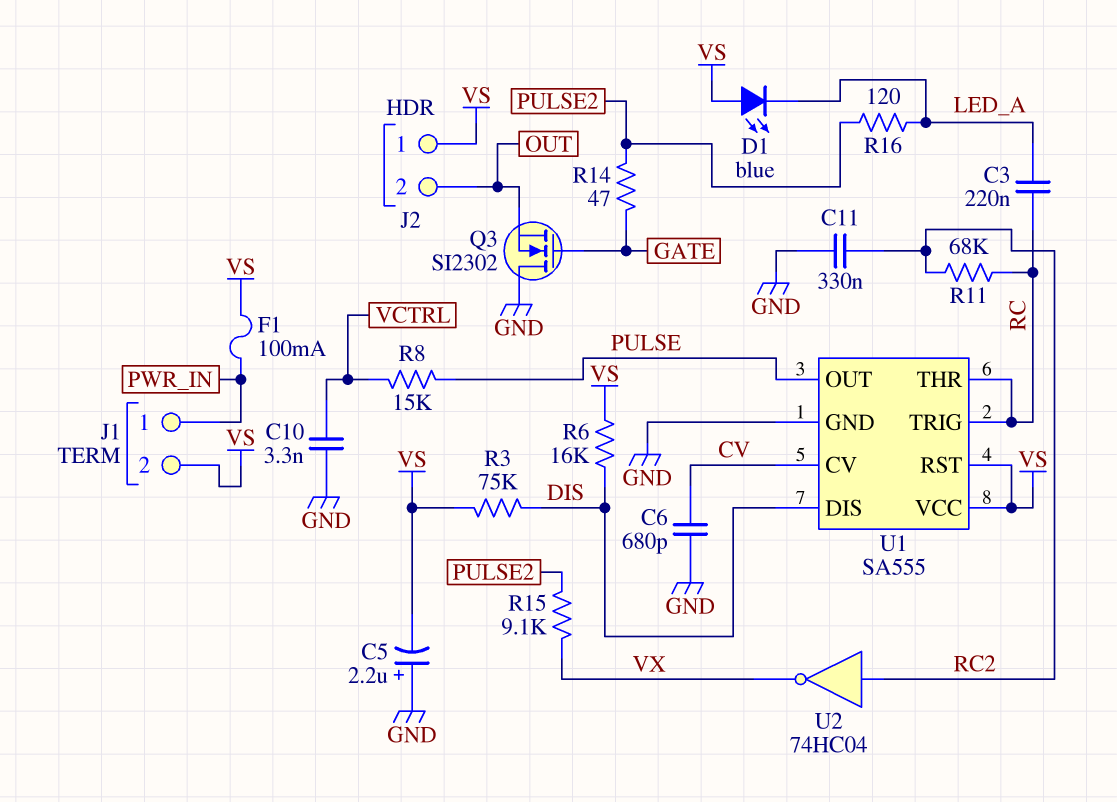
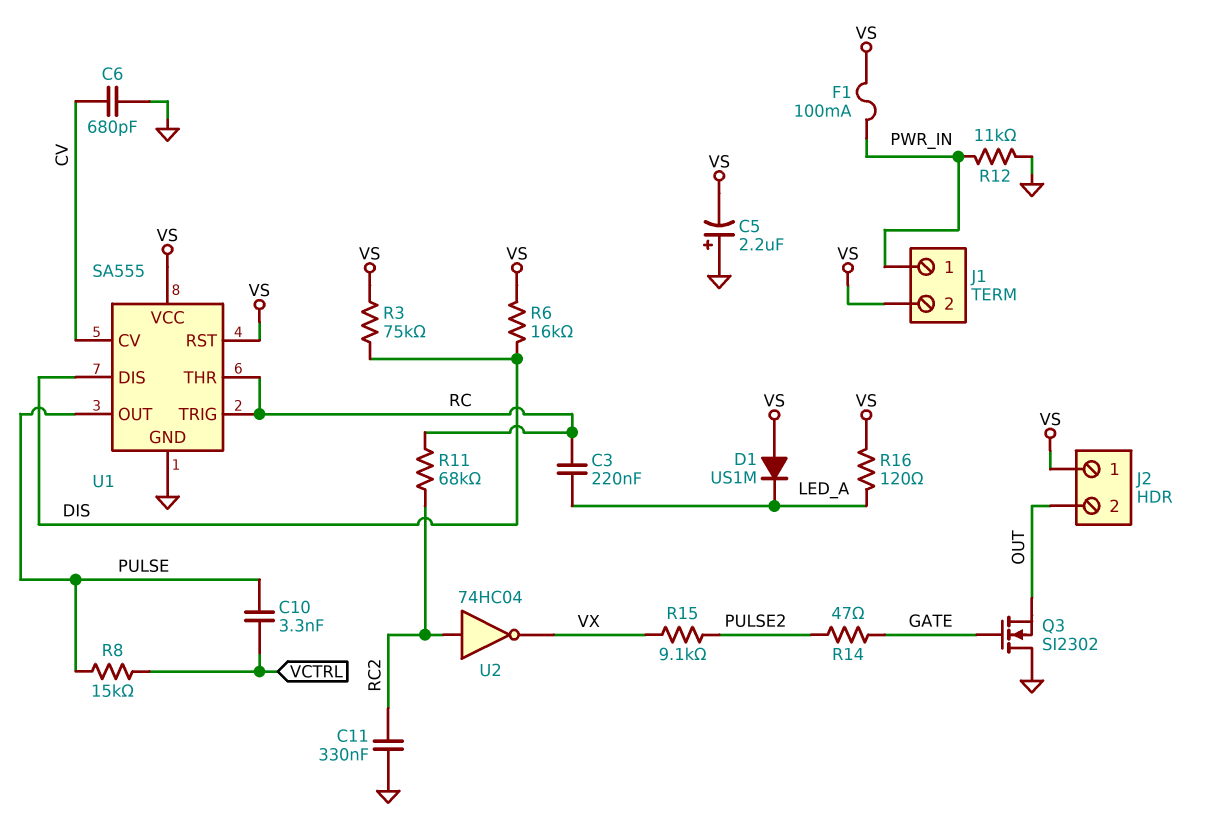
C10: 3.3nF (GND, VCTRL) -> 3.3nF (PULSE, VCTRL)
D1: LED blue (A VS, K LED_A) -> diode US1M (A VS, K LED_A)
R12: none -> 11k (GND, PWR_IN)
R16: 120 (LED_A, PULSE2) -> 120 (LED_A, VS)

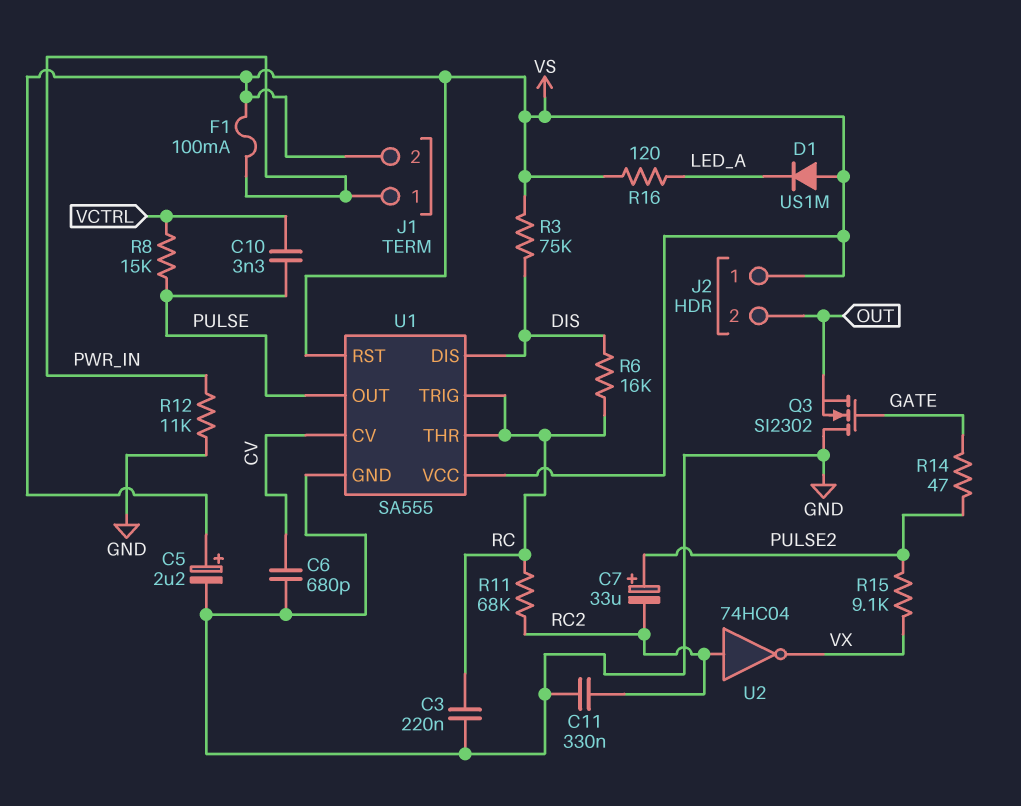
C3: 220nF (LED_A, RC) -> 220nF (GND, RC)
C5: 2.2uF (plus GND, minus VS) -> 2.2uF (plus VS, minus GND)
C7: none -> 33uF (plus PULSE2, minus RC2)
R6: 16k (DIS, VS) -> 16k (DIS, RC)

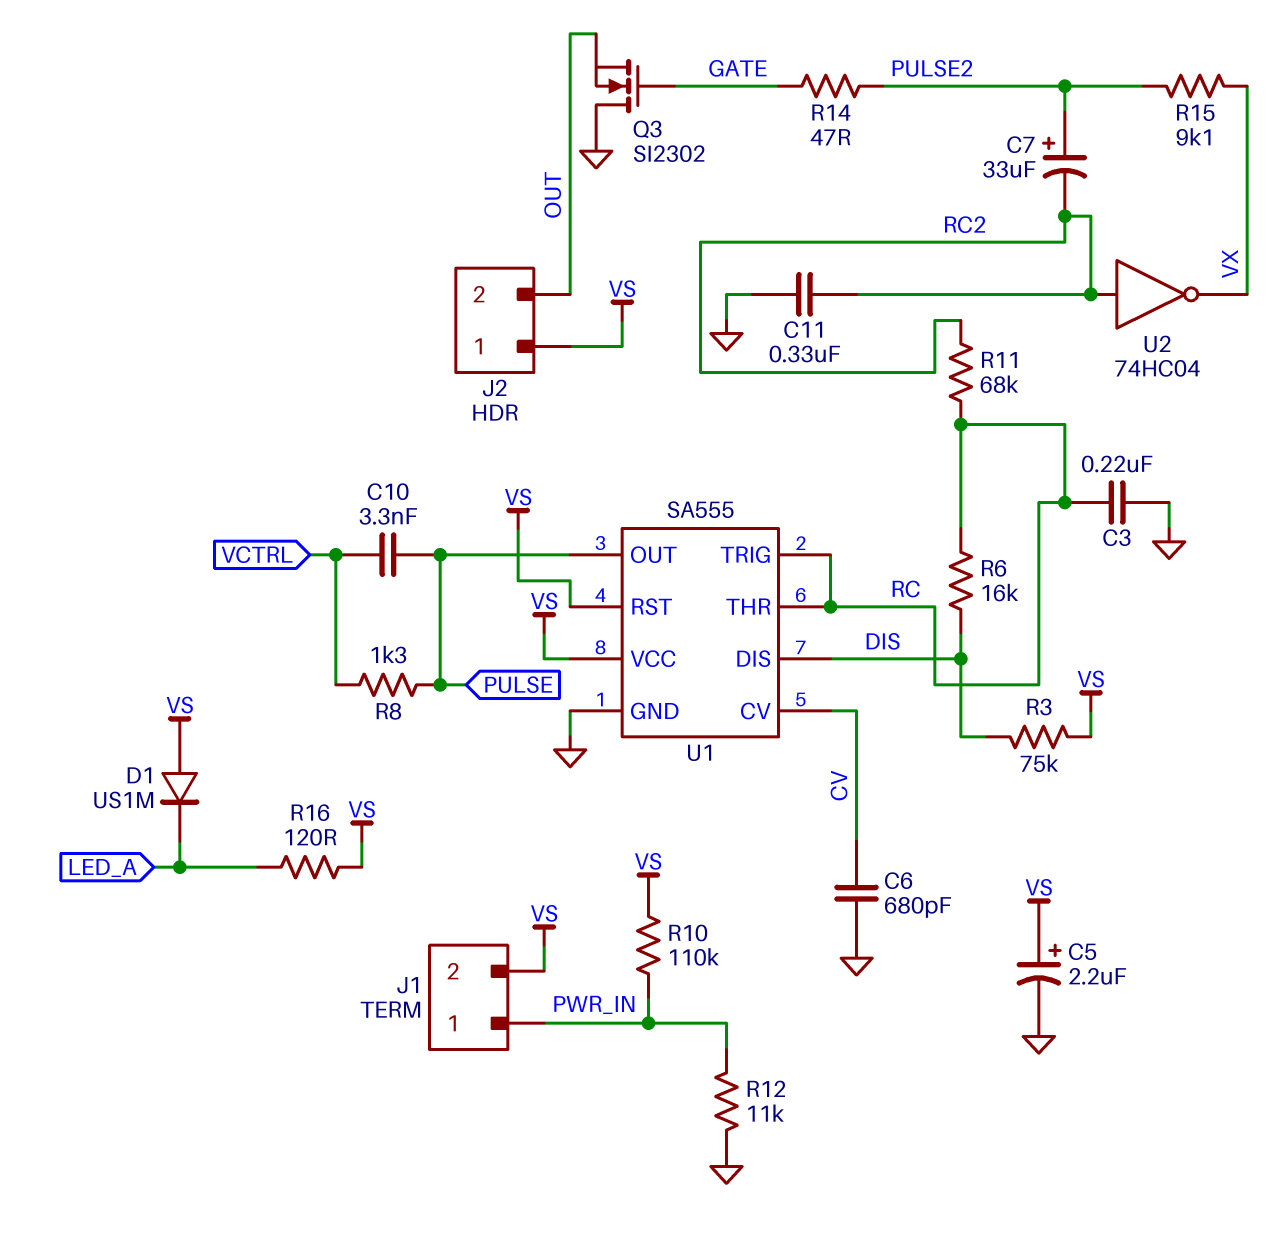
F1: 100mA (PWR_IN, VS) -> none
R8: 15k (PULSE, VCTRL) -> 1.3k (PULSE, VCTRL)
R10: none -> 110k (PWR_IN, VS)

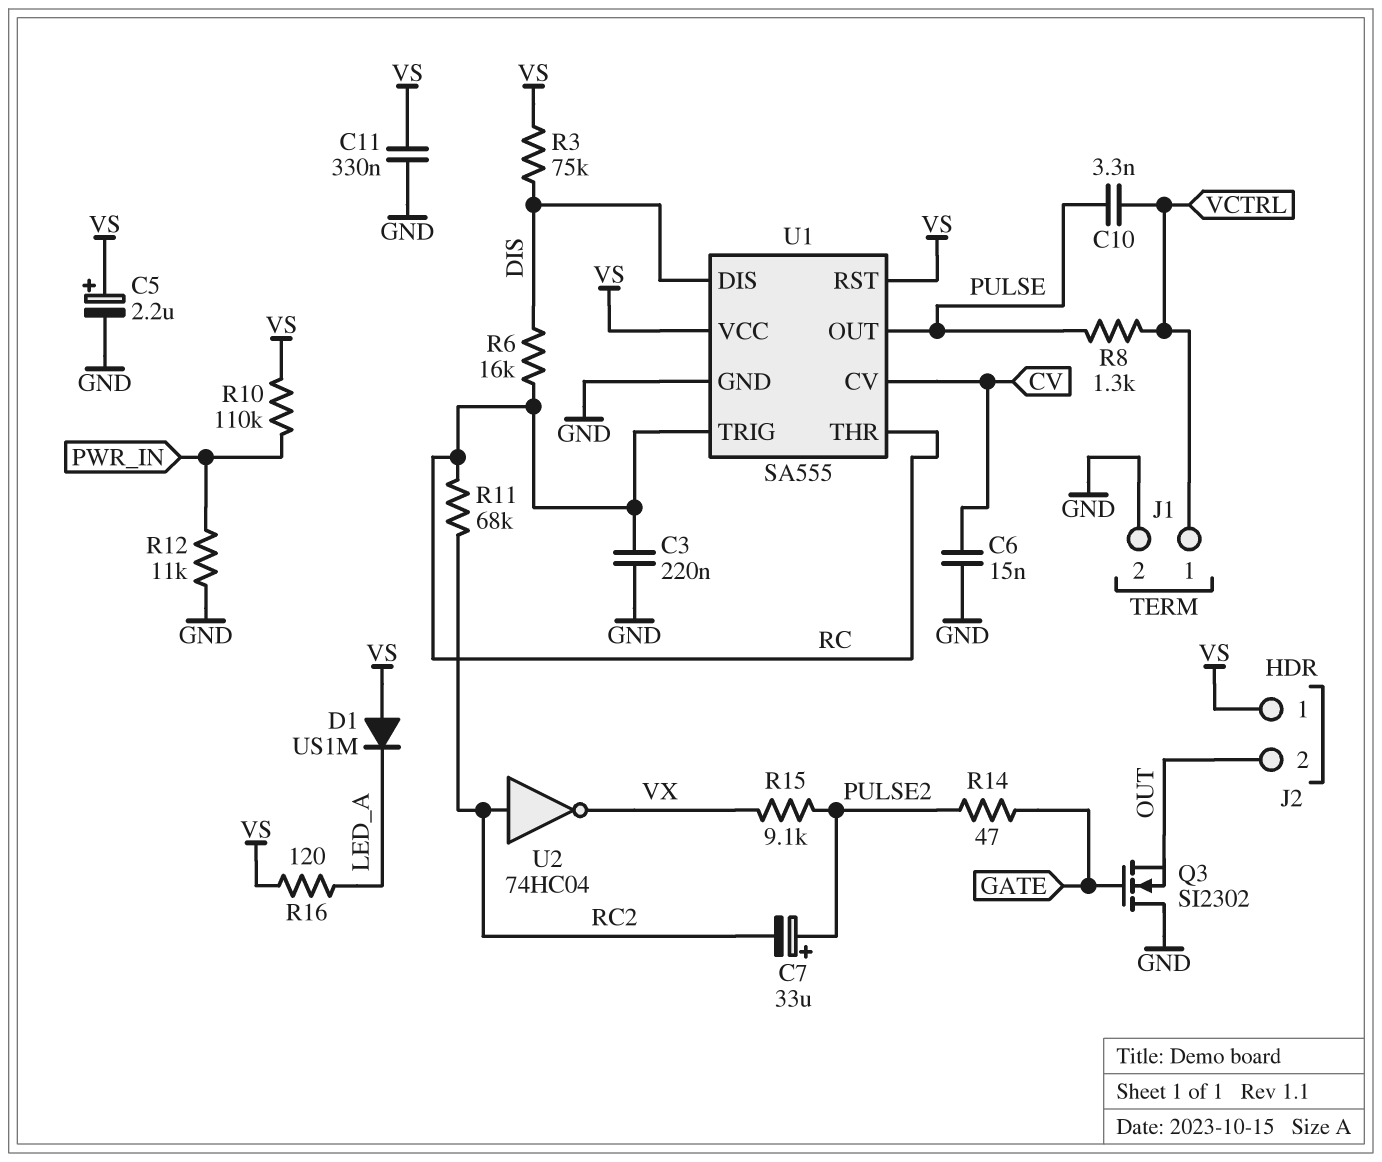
C6: 680pF (CV, GND) -> 15nF (CV, GND)
C11: 330nF (GND, RC2) -> 330nF (GND, VS)
J1 pin 1: PWR_IN -> VCTRL
J1 pin 2: VS -> GND

